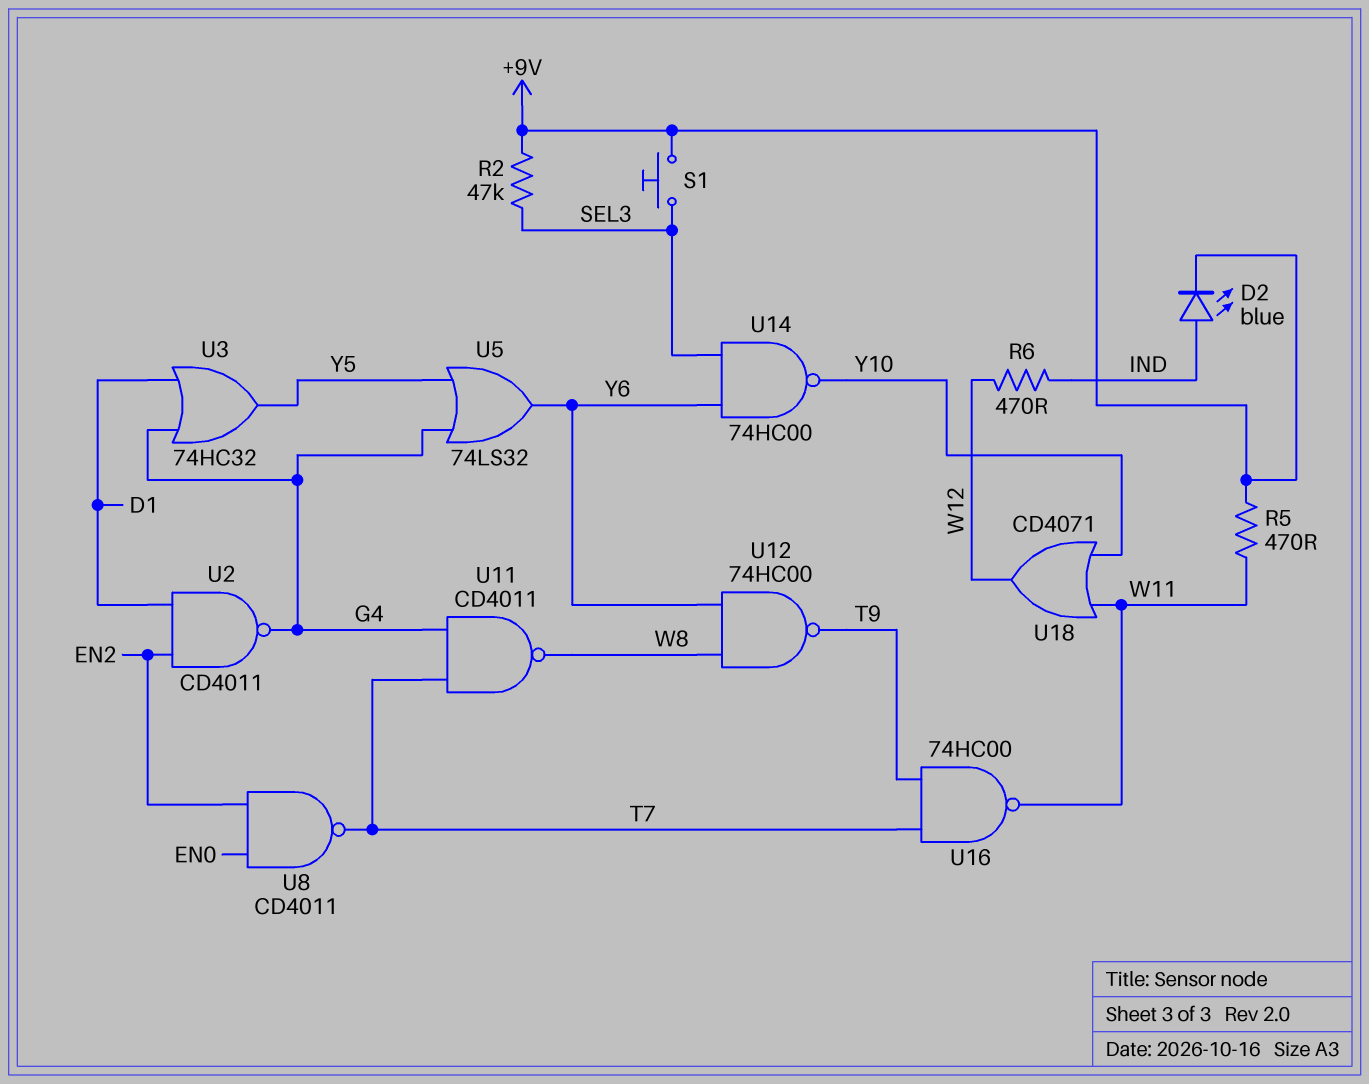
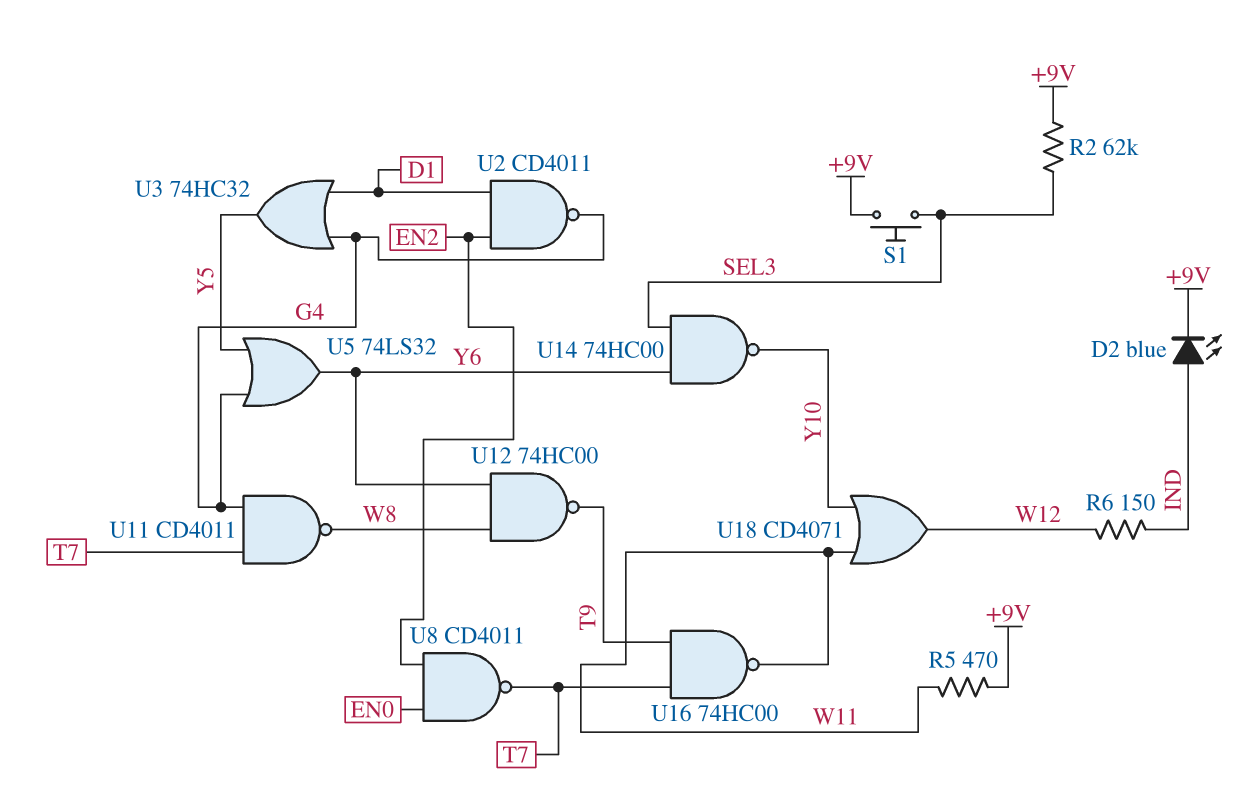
R2: 47k (+9V, SEL3) -> 62k (+9V, SEL3)
R6: 470 (IND, W12) -> 150 (IND, W12)

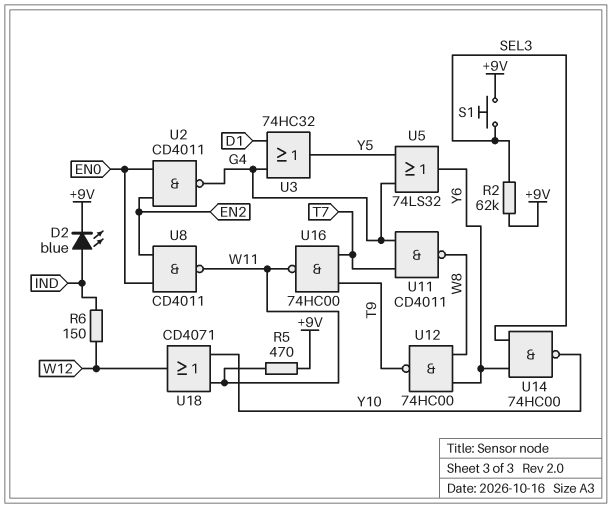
U2: NAND CD4011 (in D1, in EN2, out G4) -> NAND CD4011 (in EN0, in EN2, out G4)
U8: NAND CD4011 (in EN0, in EN2, out T7) -> NAND CD4011 (in EN0, in EN2, out W11)

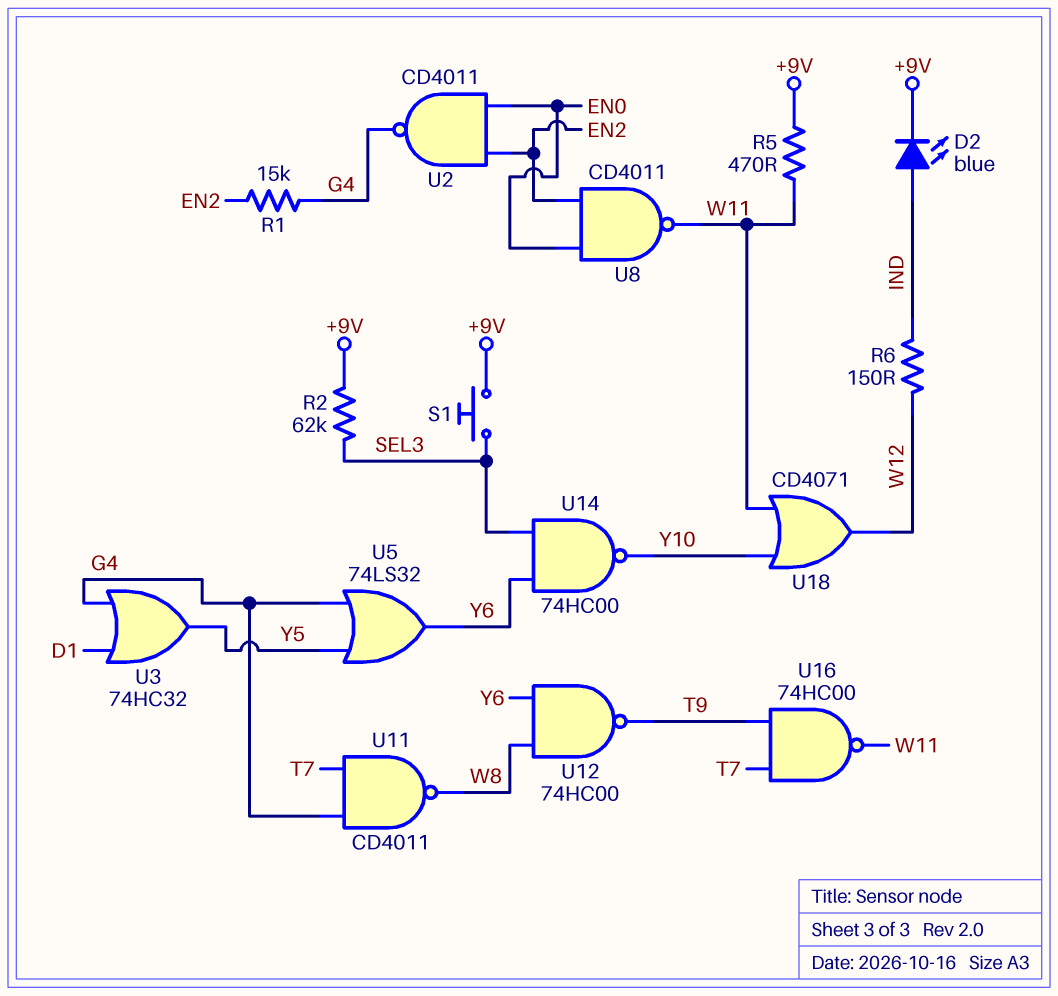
R1: none -> 15k (EN2, G4)

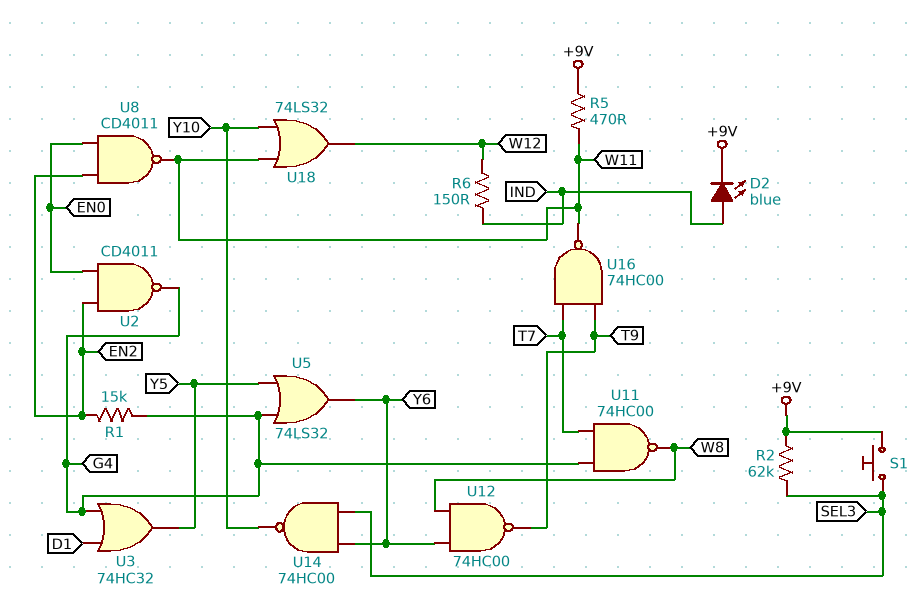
U11: NAND CD4011 (in G4, in T7, out W8) -> NAND 74HC00 (in G4, in T7, out W8)
U18: OR CD4071 (in W11, in Y10, out W12) -> OR 74LS32 (in W11, in Y10, out W12)

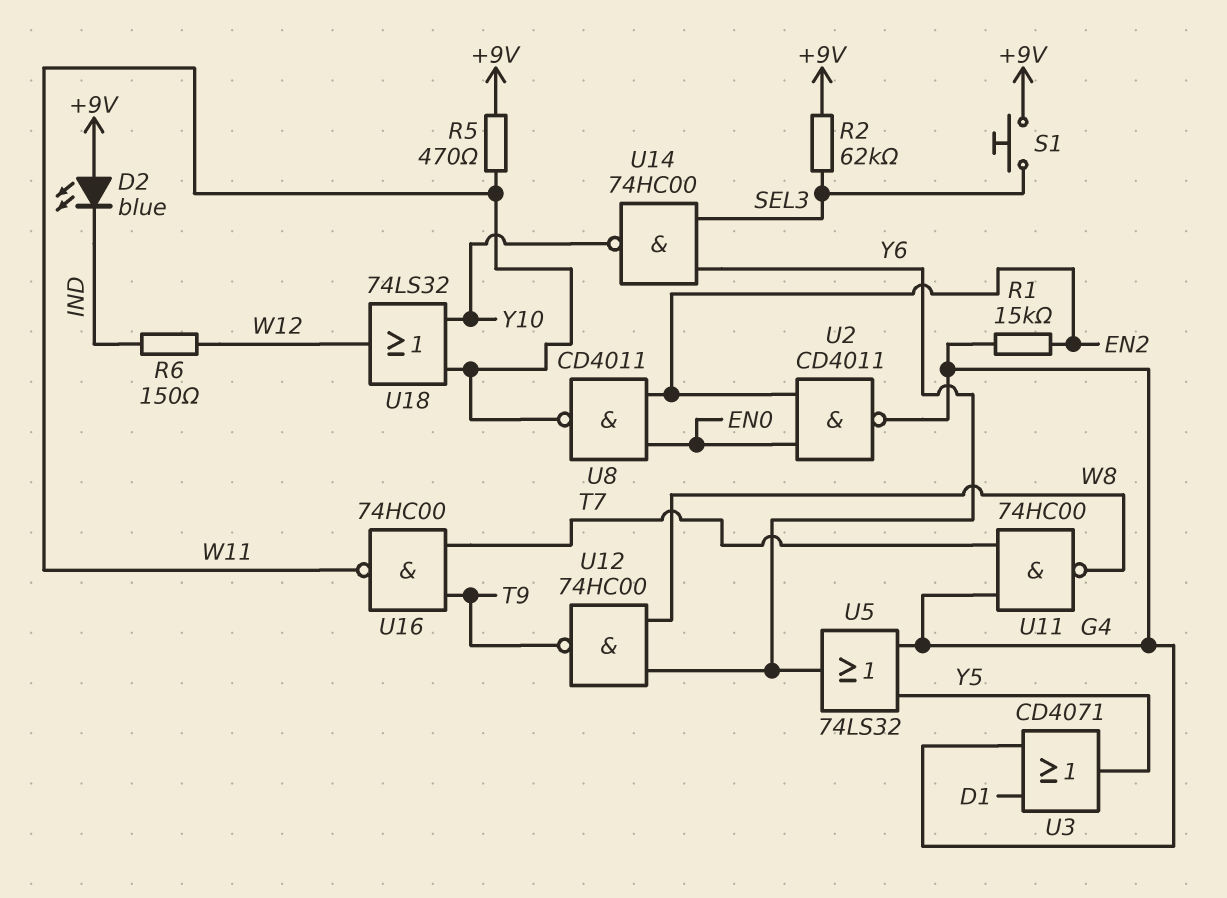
D2: LED blue (A IND, K +9V) -> LED blue (A +9V, K IND)
U3: OR 74HC32 (in D1, in G4, out Y5) -> OR CD4071 (in D1, in G4, out Y5)

